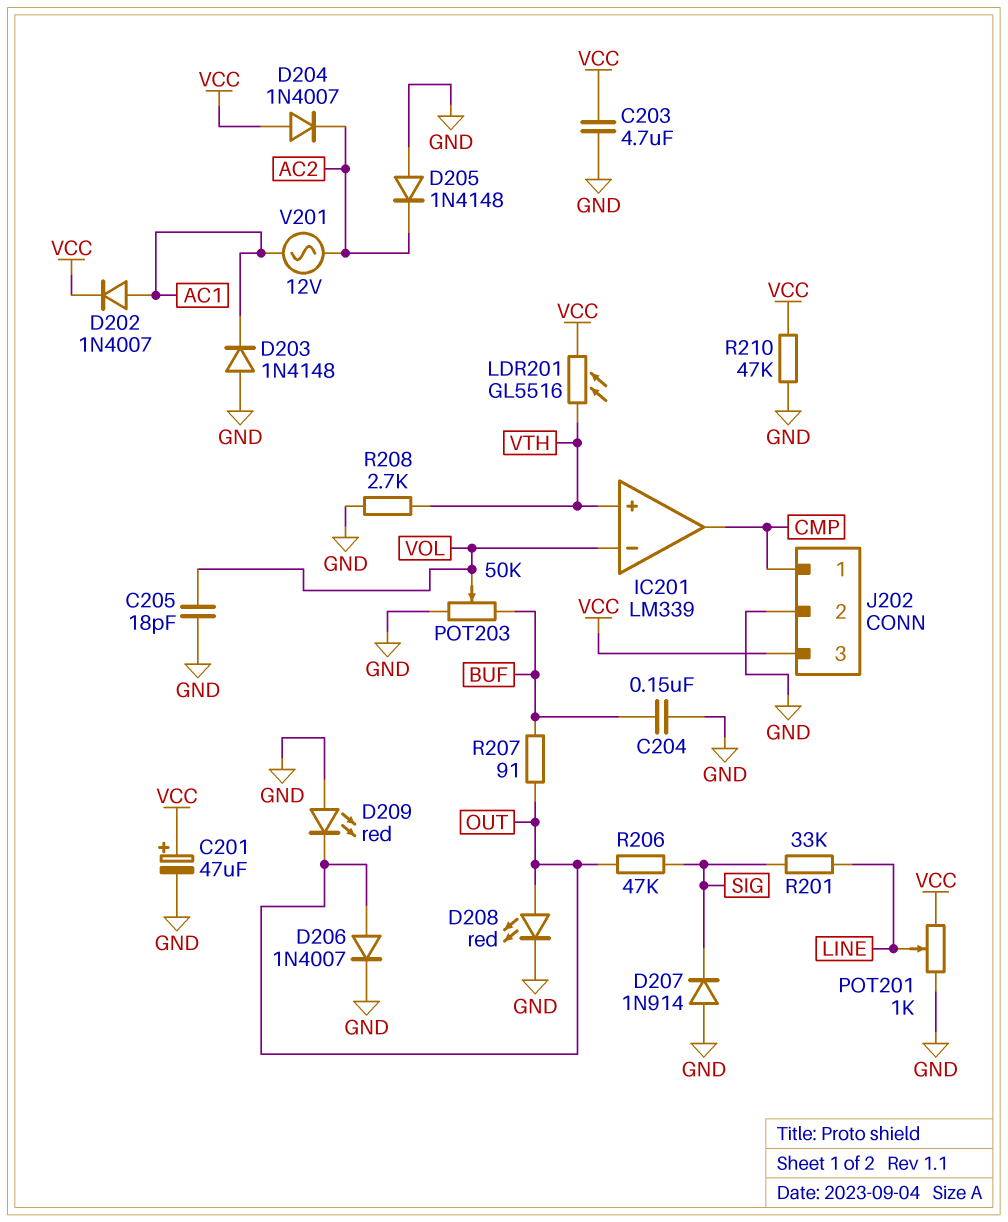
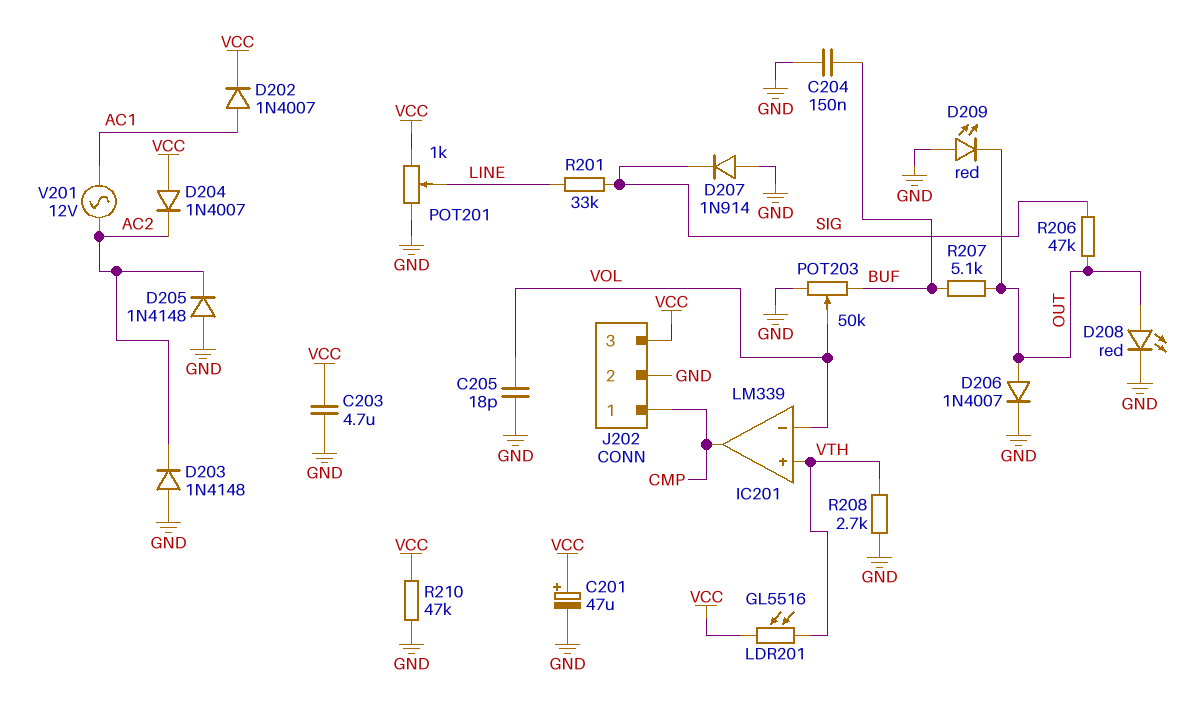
D203: diode 1N4148 (A GND, K AC1) -> diode 1N4148 (A GND, K AC2)
R207: 91 (BUF, OUT) -> 5.1k (BUF, OUT)

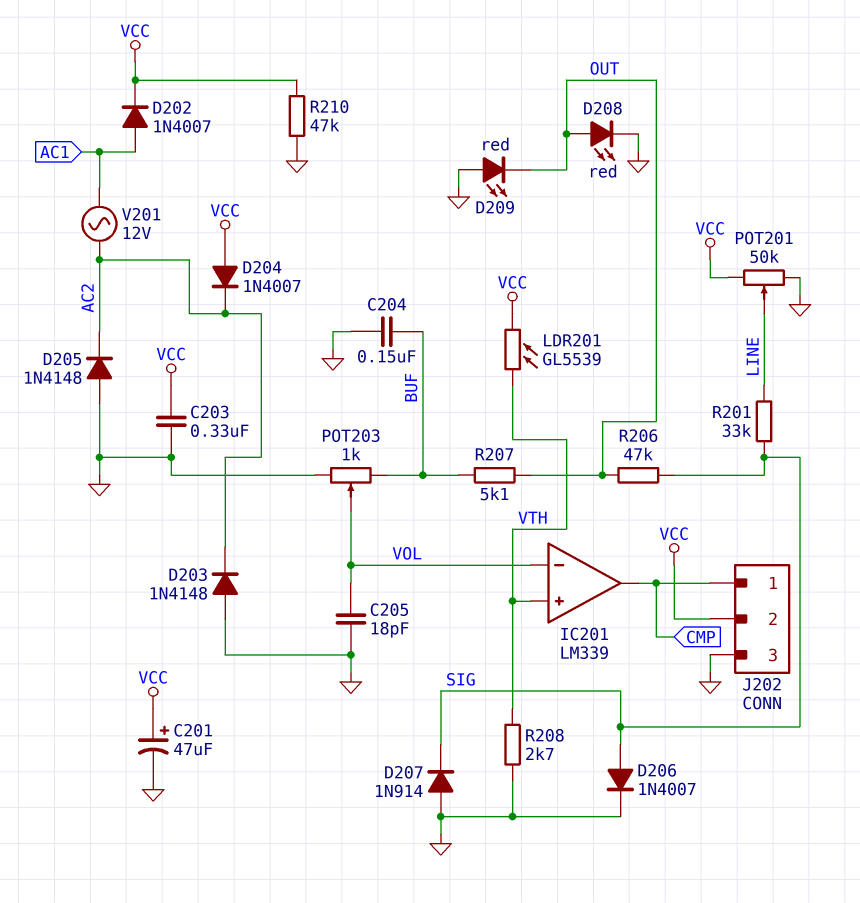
C203: 4.7uF (GND, VCC) -> 330nF (GND, VCC)
D206: diode 1N4007 (A OUT, K GND) -> diode 1N4007 (A SIG, K GND)
J202 pin 2: GND -> VCC
J202 pin 3: VCC -> GND
LDR201: GL5516 (VCC, VTH) -> GL5539 (VCC, VTH)
POT201: 1k (GND, VCC, wiper LINE) -> 50k (GND, VCC, wiper LINE)
POT203: 50k (BUF, GND, wiper VOL) -> 1k (BUF, GND, wiper VOL)

